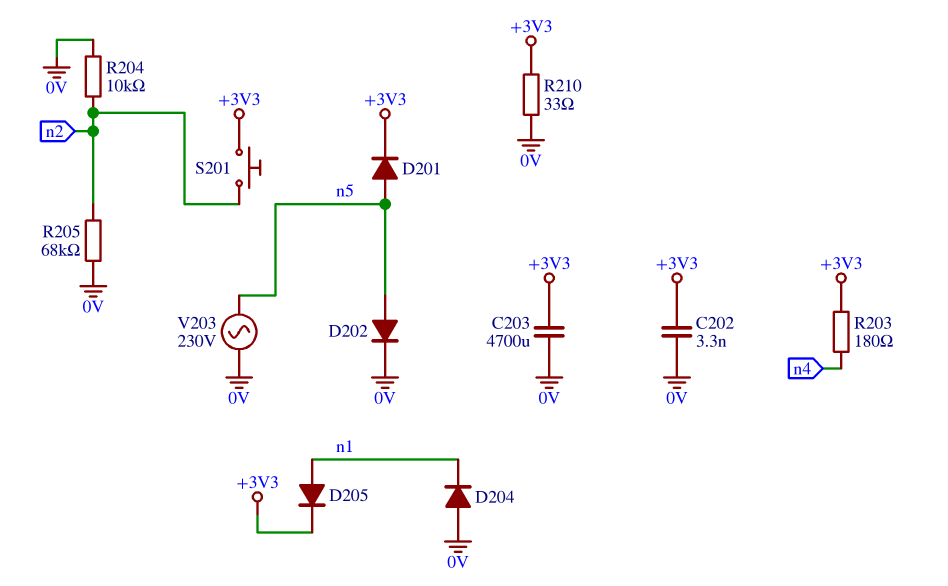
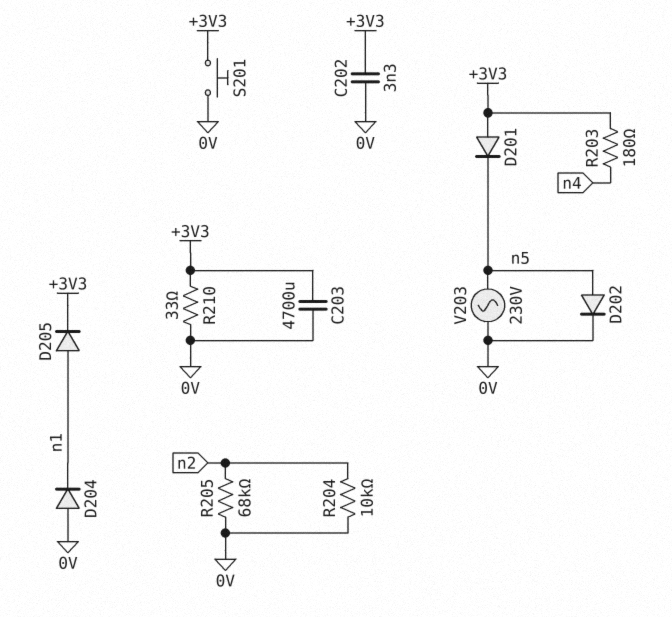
D201: diode (A n5, K +3V3) -> diode (A +3V3, K n5)
S201: button (+3V3, n2) -> button (+3V3, 0V)

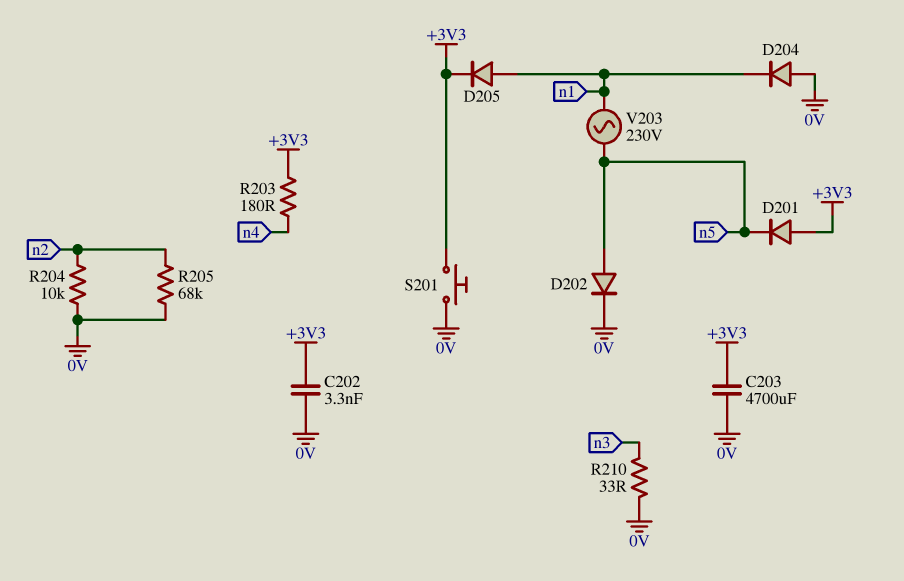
R210: 33 (+3V3, 0V) -> 33 (0V, n3)
V203: AC 230V (0V, n5) -> AC 230V (n1, n5)

